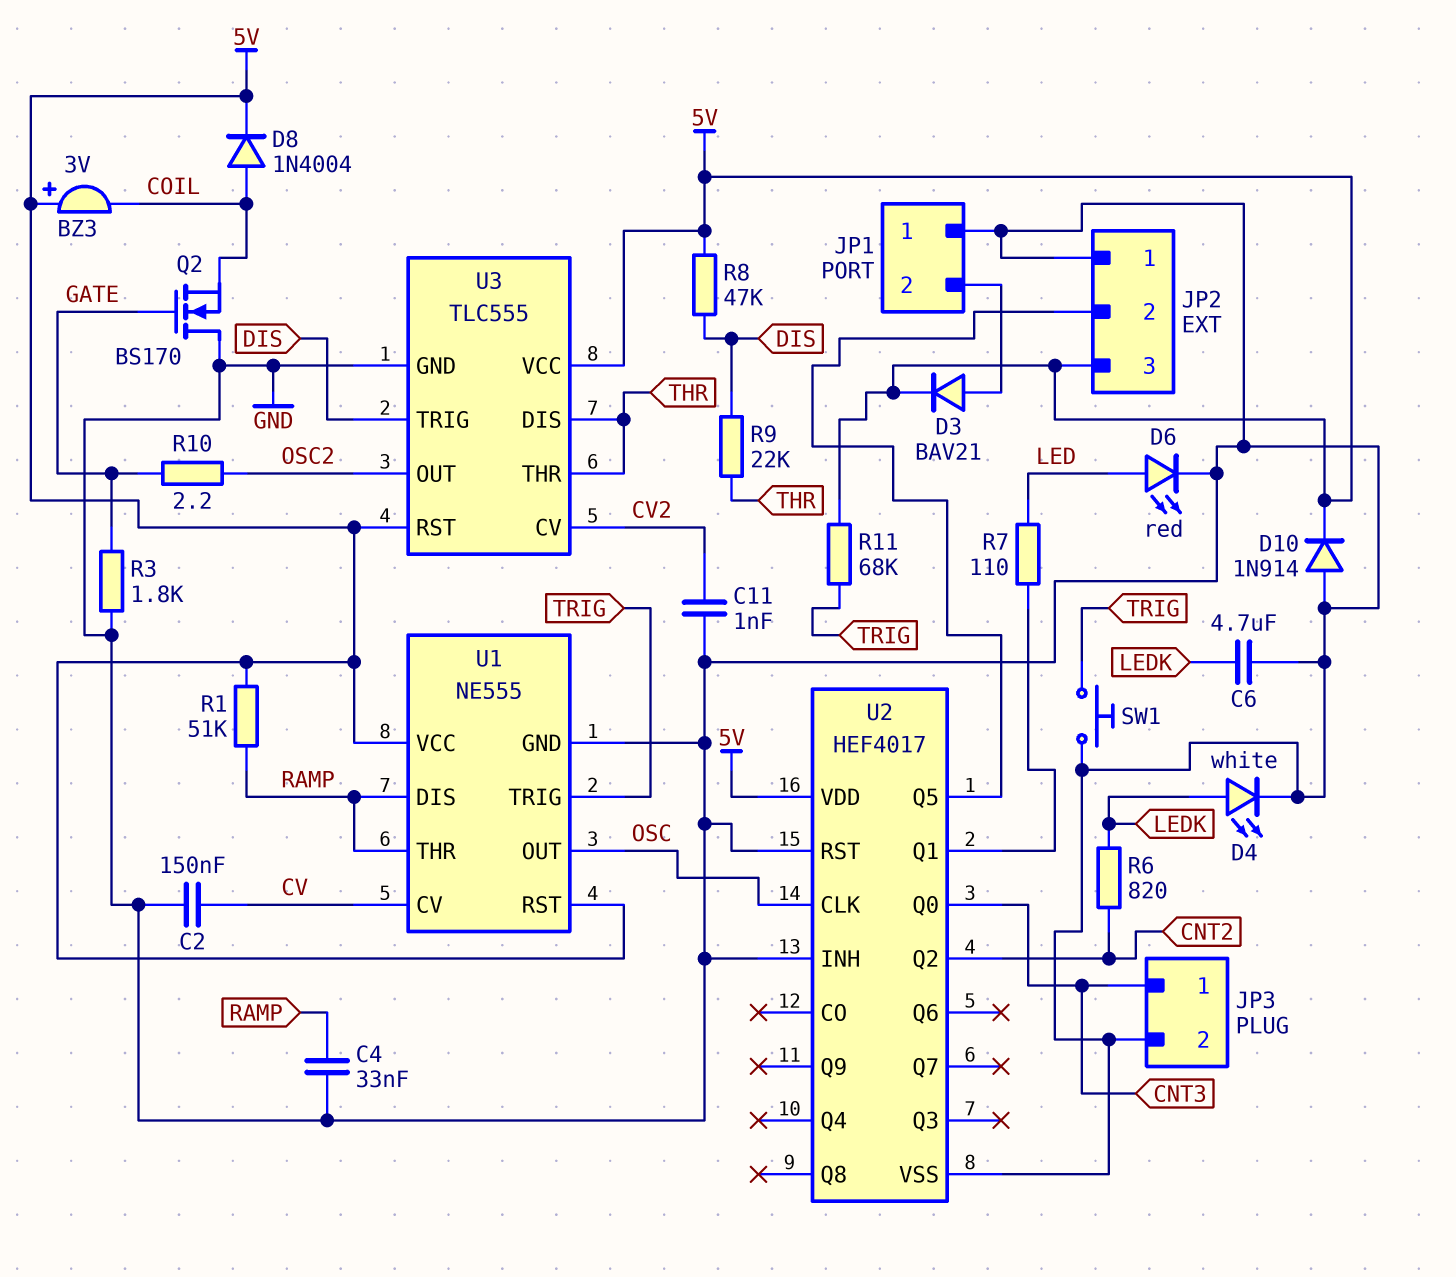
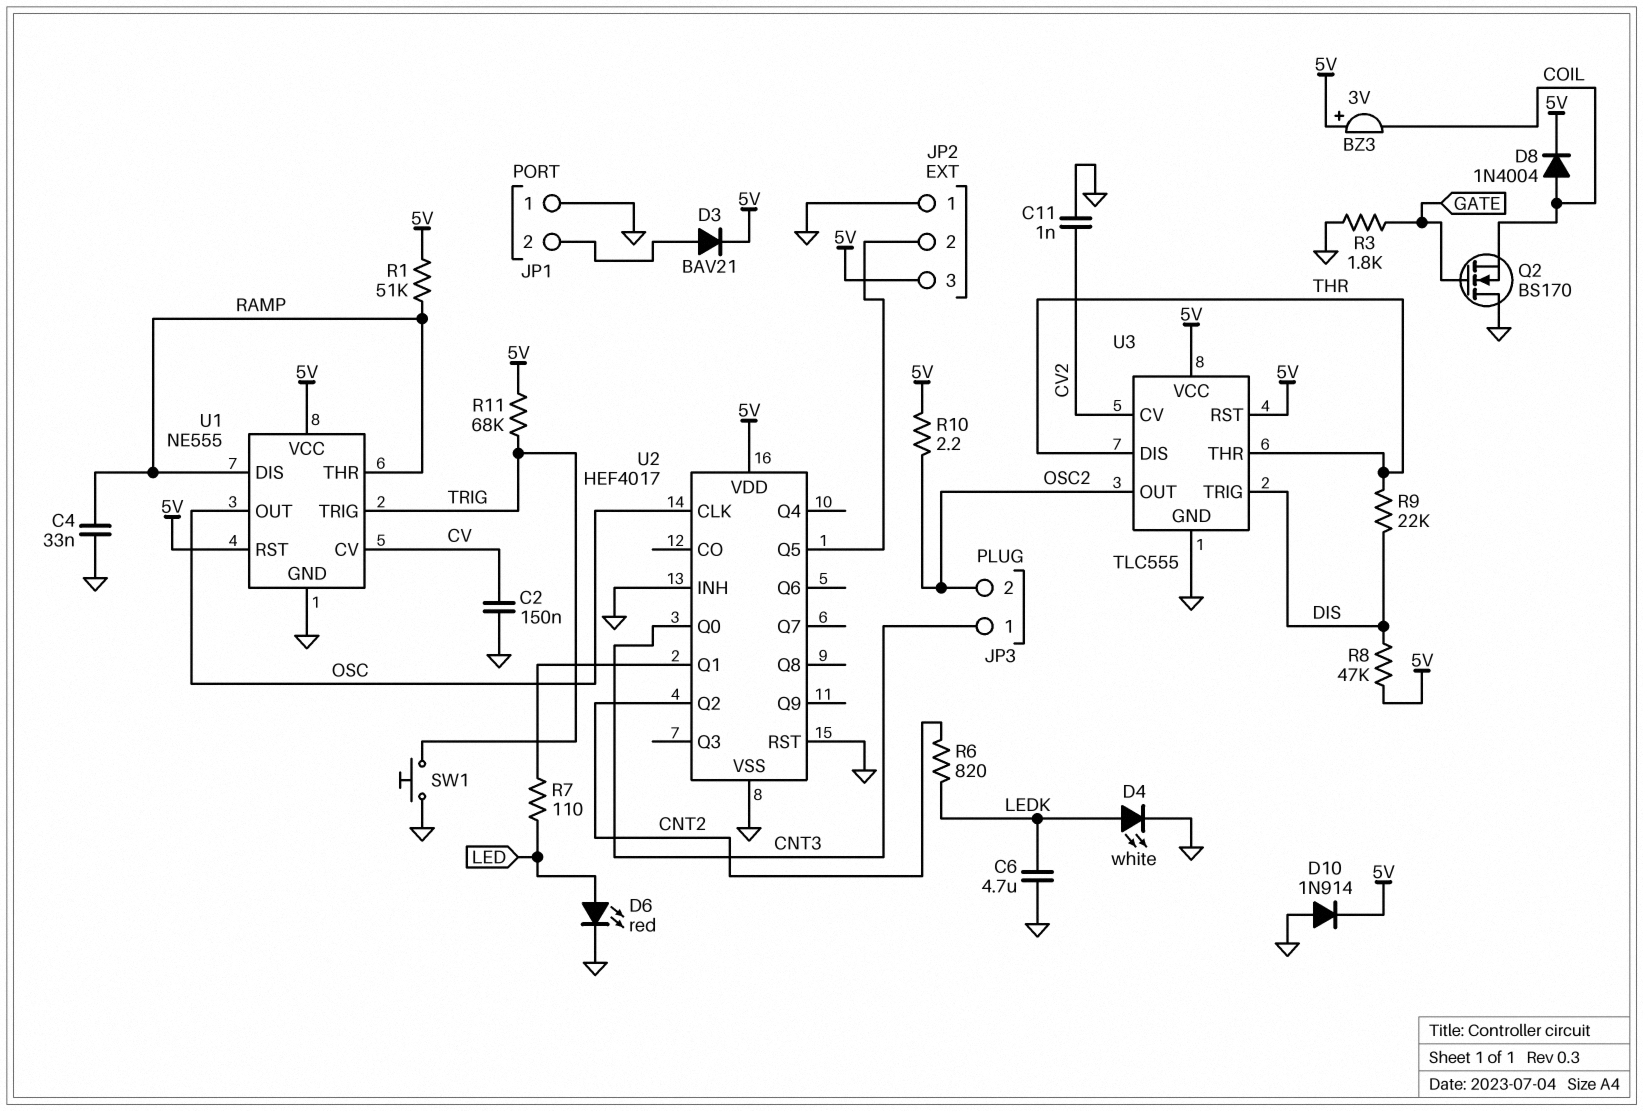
JP3 pin 2: GND -> OSC2
R10: 2.2 (GATE, OSC2) -> 2.2 (5V, OSC2)

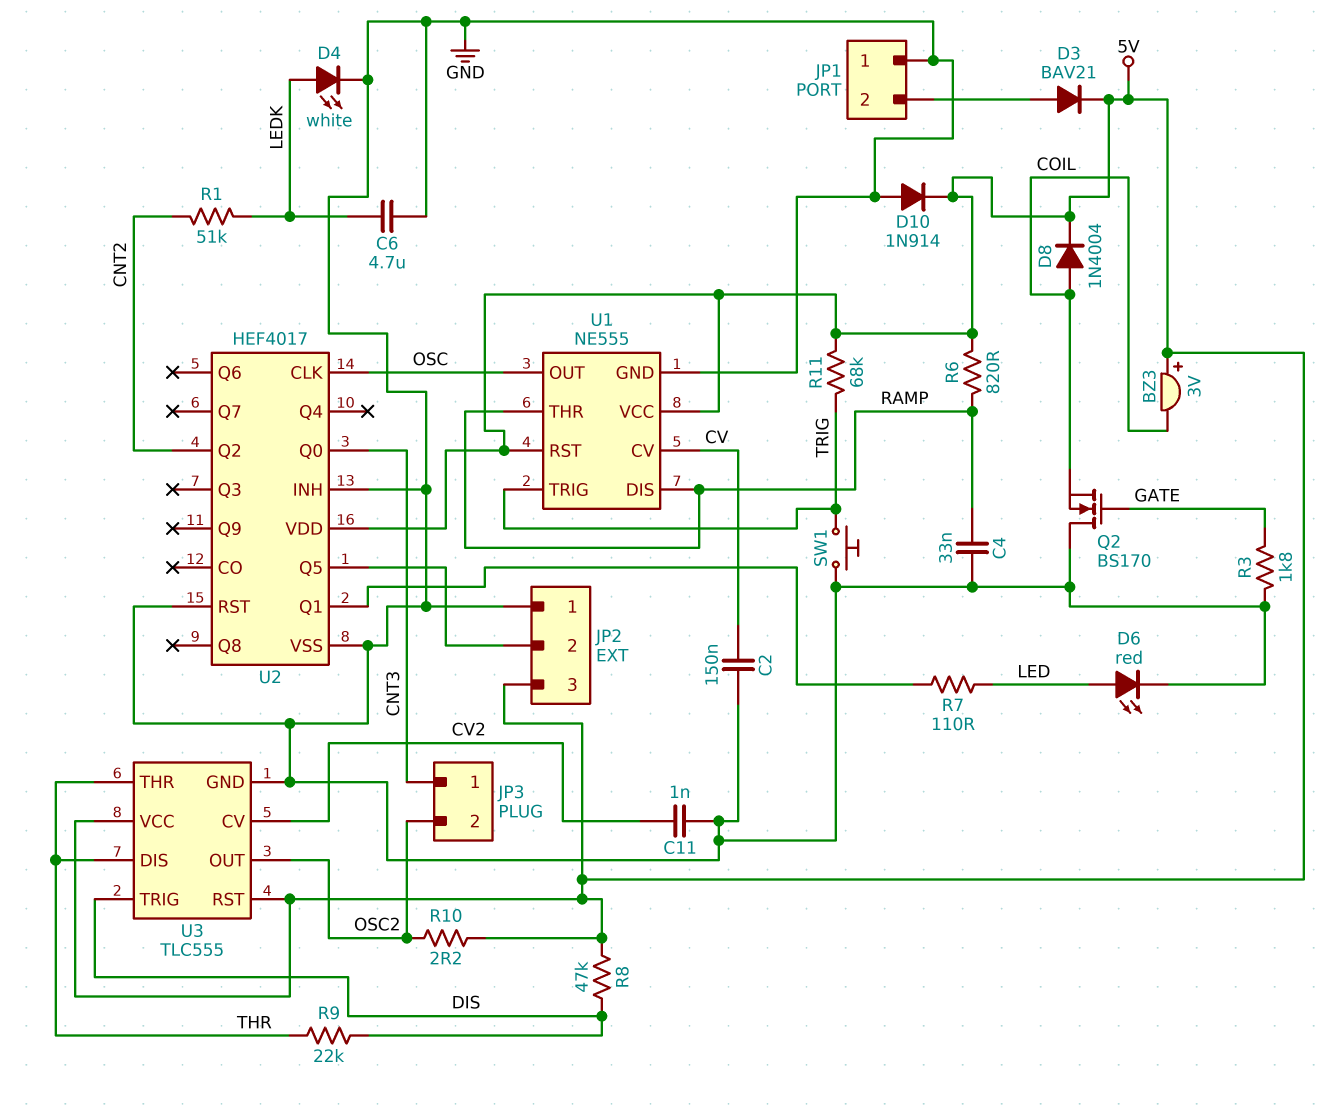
R1: 51k (5V, RAMP) -> 51k (CNT2, LEDK)
R6: 820 (CNT2, LEDK) -> 820 (5V, RAMP)

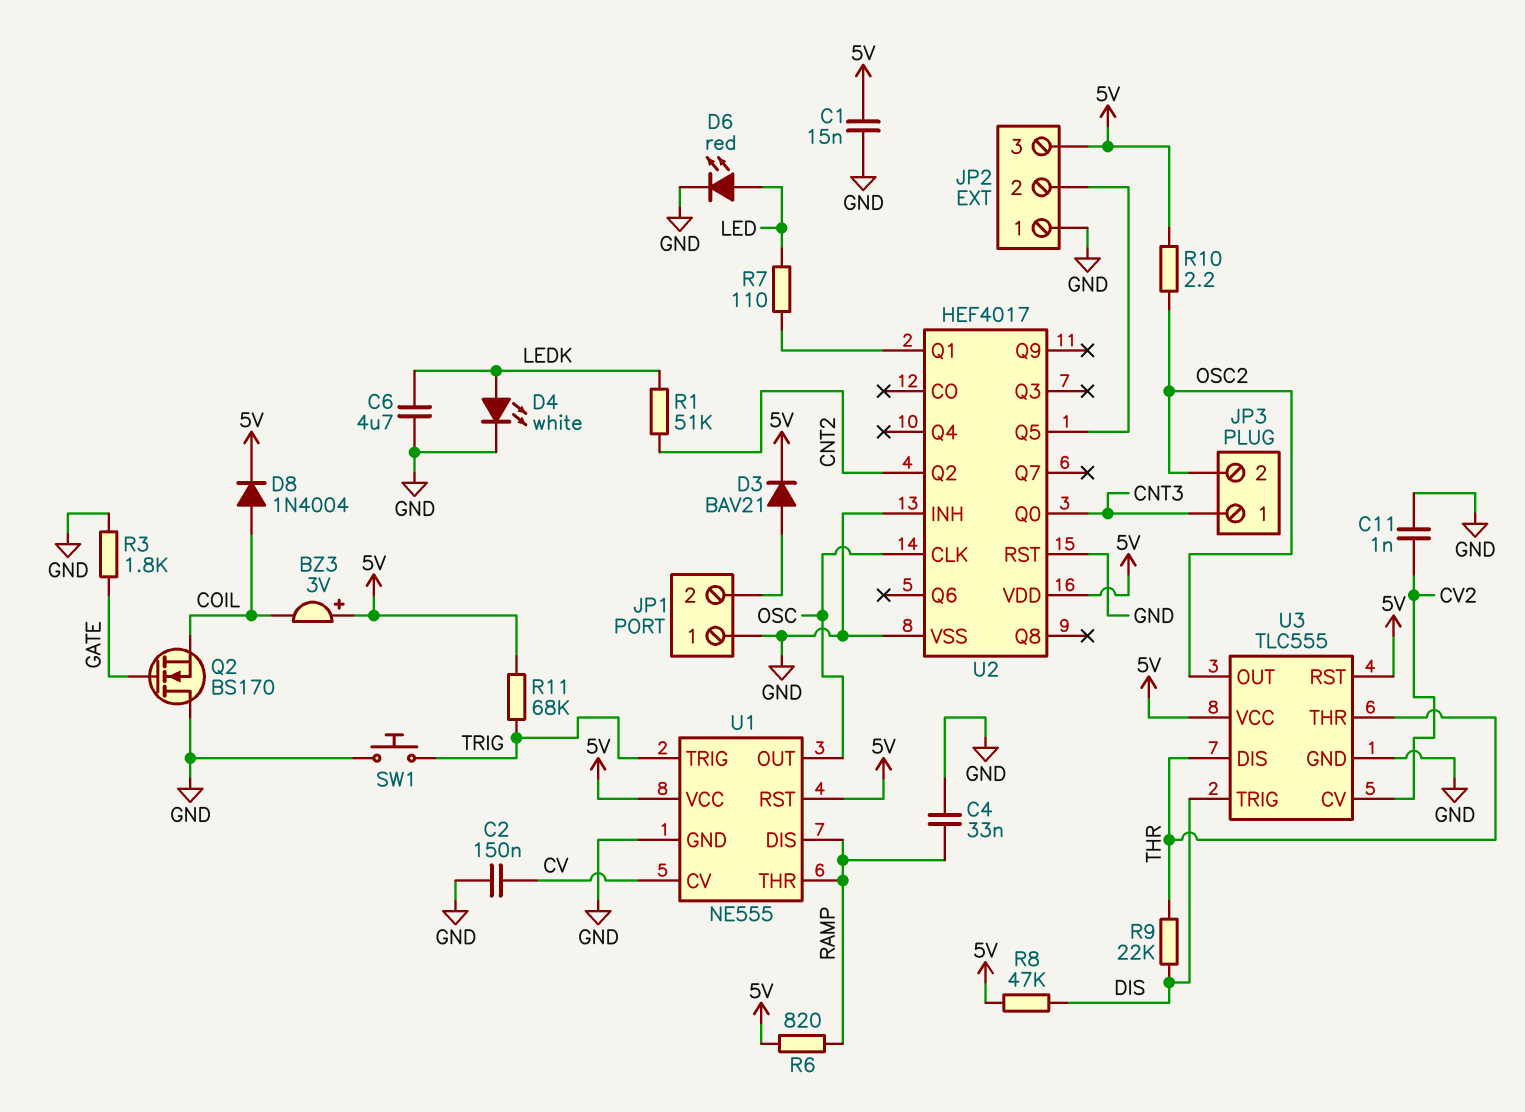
C1: none -> 15nF (5V, GND)
D10: diode 1N914 (A GND, K 5V) -> none

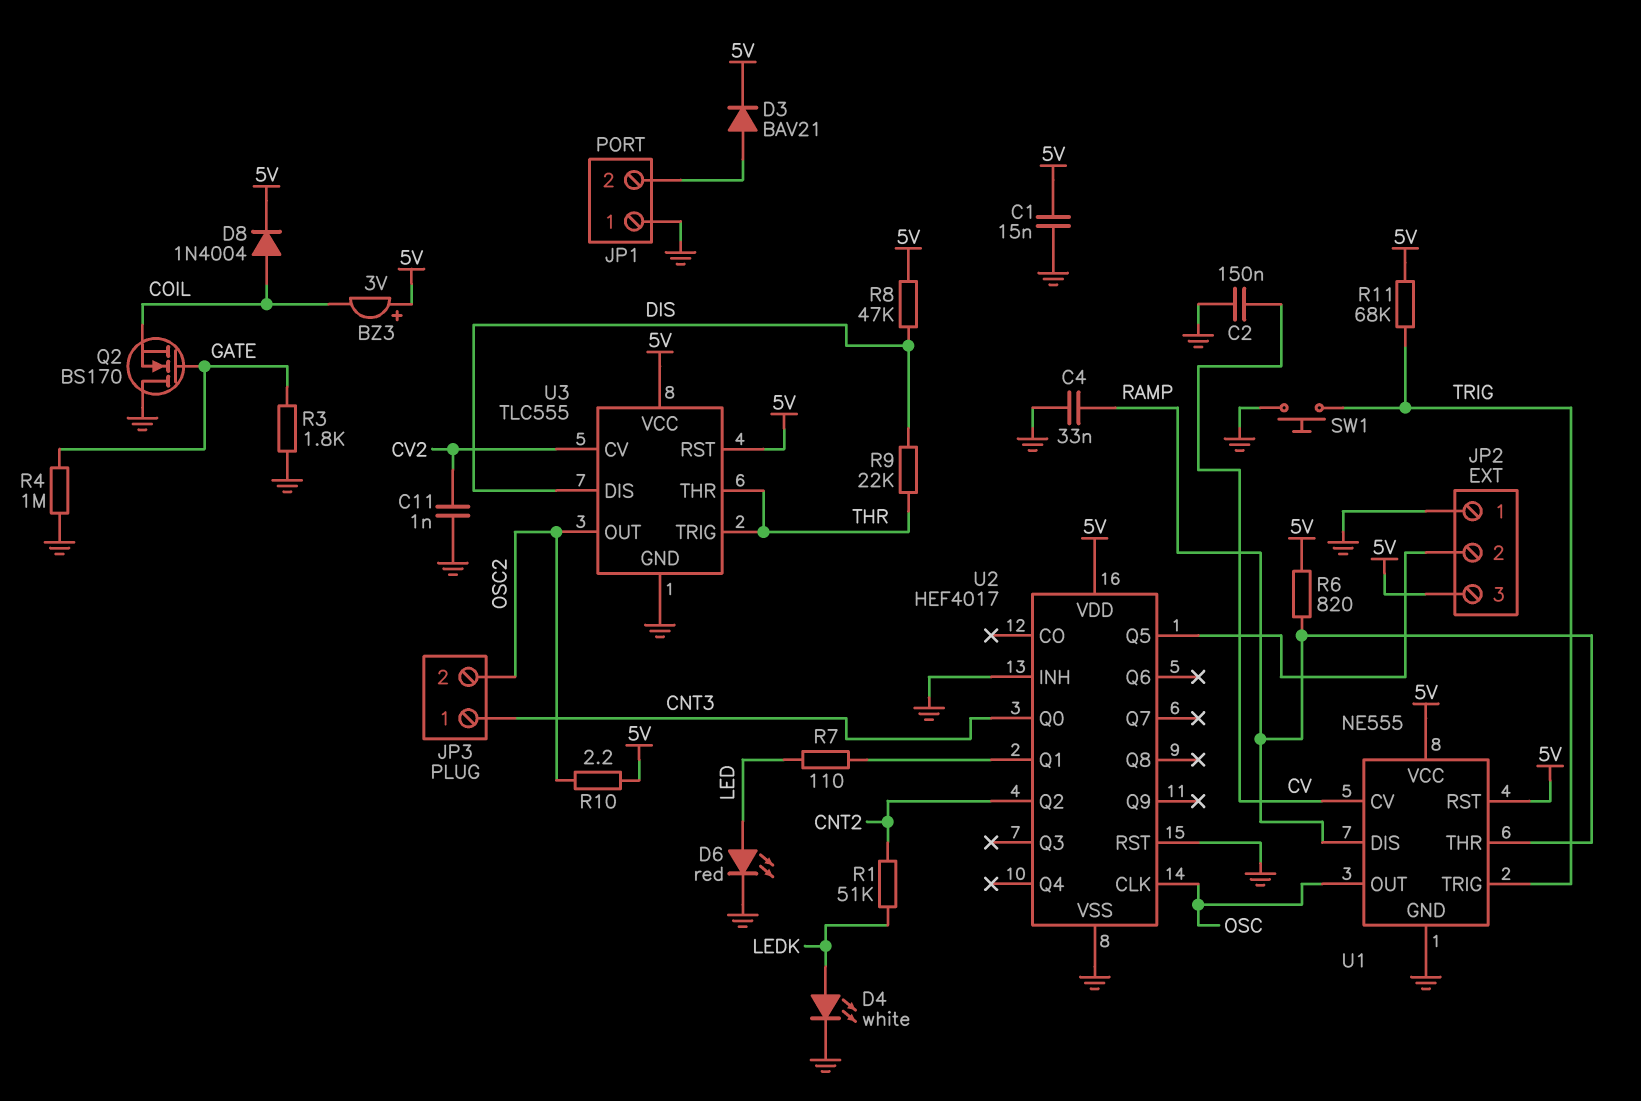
C6: 4.7uF (GND, LEDK) -> none
R4: none -> 1M (GATE, GND)
U3 pin DIS: THR -> DIS
U3 pin TRIG: DIS -> THR

